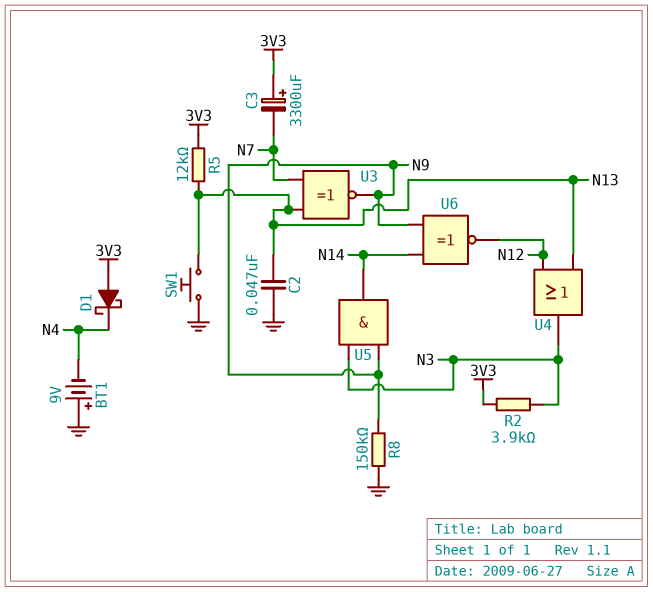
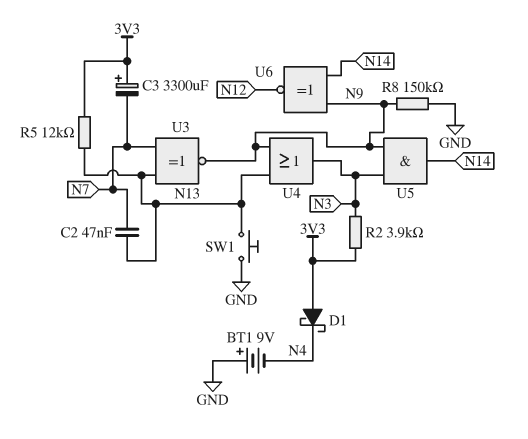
C2: 47nF (GND, N13) -> 47nF (N7, N13)
U4: OR (in N12, in N13, out N3) -> OR (in N9, in N13, out N3)

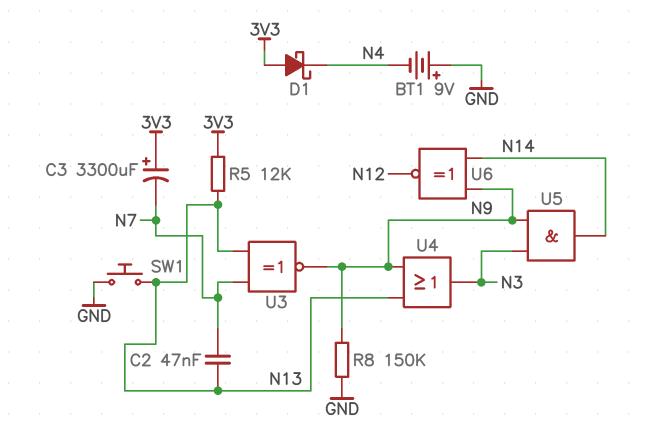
R2: 3.9k (3V3, N3) -> none

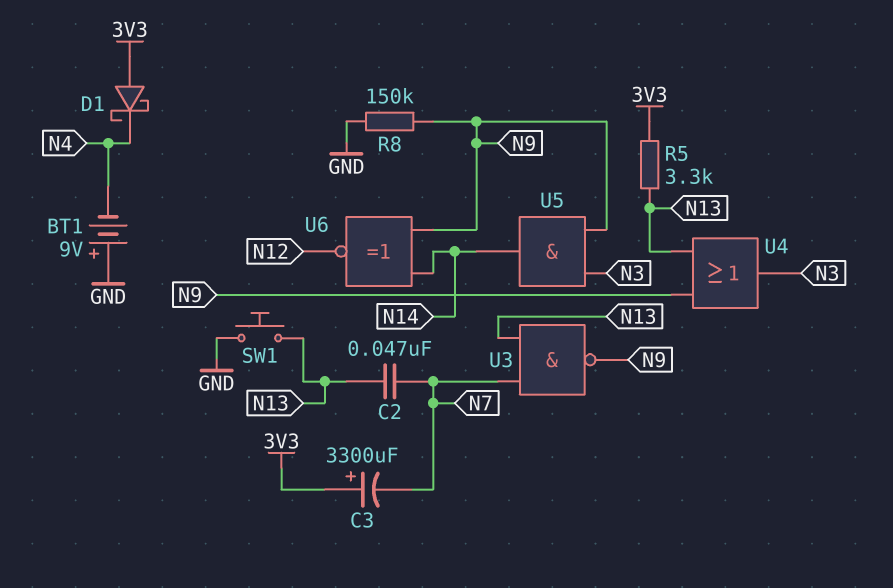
R5: 12k (3V3, N13) -> 3.3k (3V3, N13)
U3: XNOR (in N7, in N13, out N9) -> NAND (in N7, in N13, out N9)

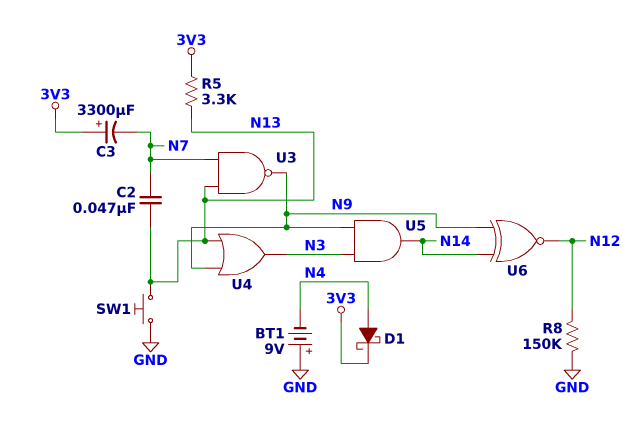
D1: schottky (A 3V3, K N4) -> schottky (A N4, K 3V3)
R8: 150k (GND, N9) -> 150k (GND, N12)

